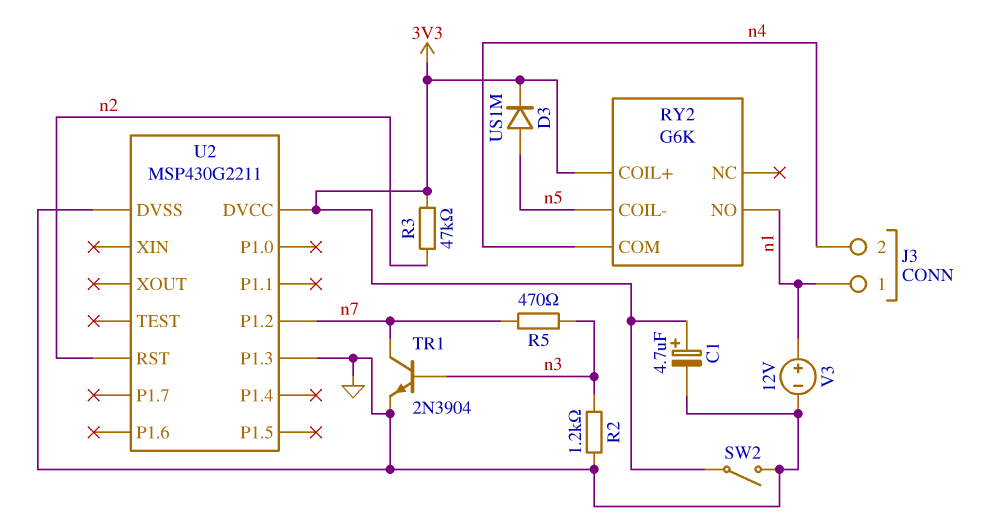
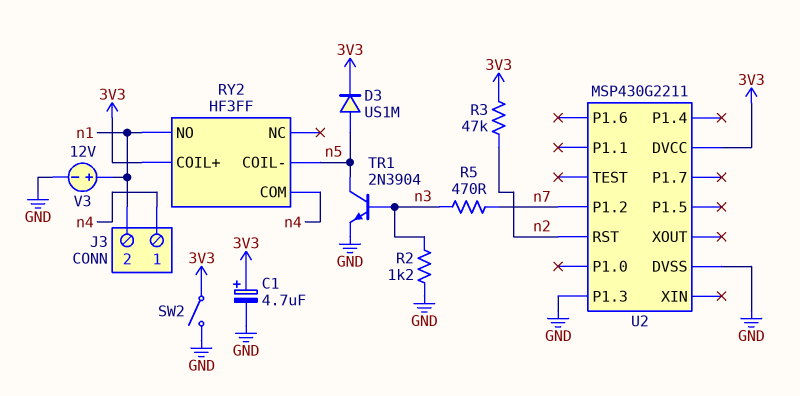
J3 pin 1: n1 -> n4
J3 pin 2: n4 -> n1
RY2: G6K -> HF3FF
TR1: NPN 2N3904 (B n3, C n7, E GND) -> NPN 2N3904 (B n3, C n5, E GND)

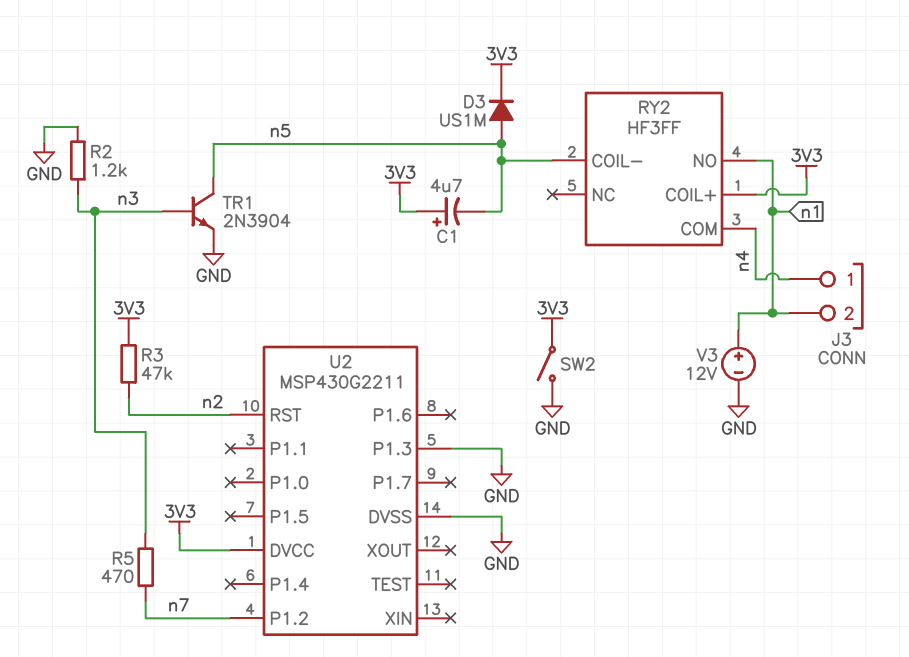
C1: 4.7uF (plus 3V3, minus GND) -> 4.7uF (plus 3V3, minus n5)

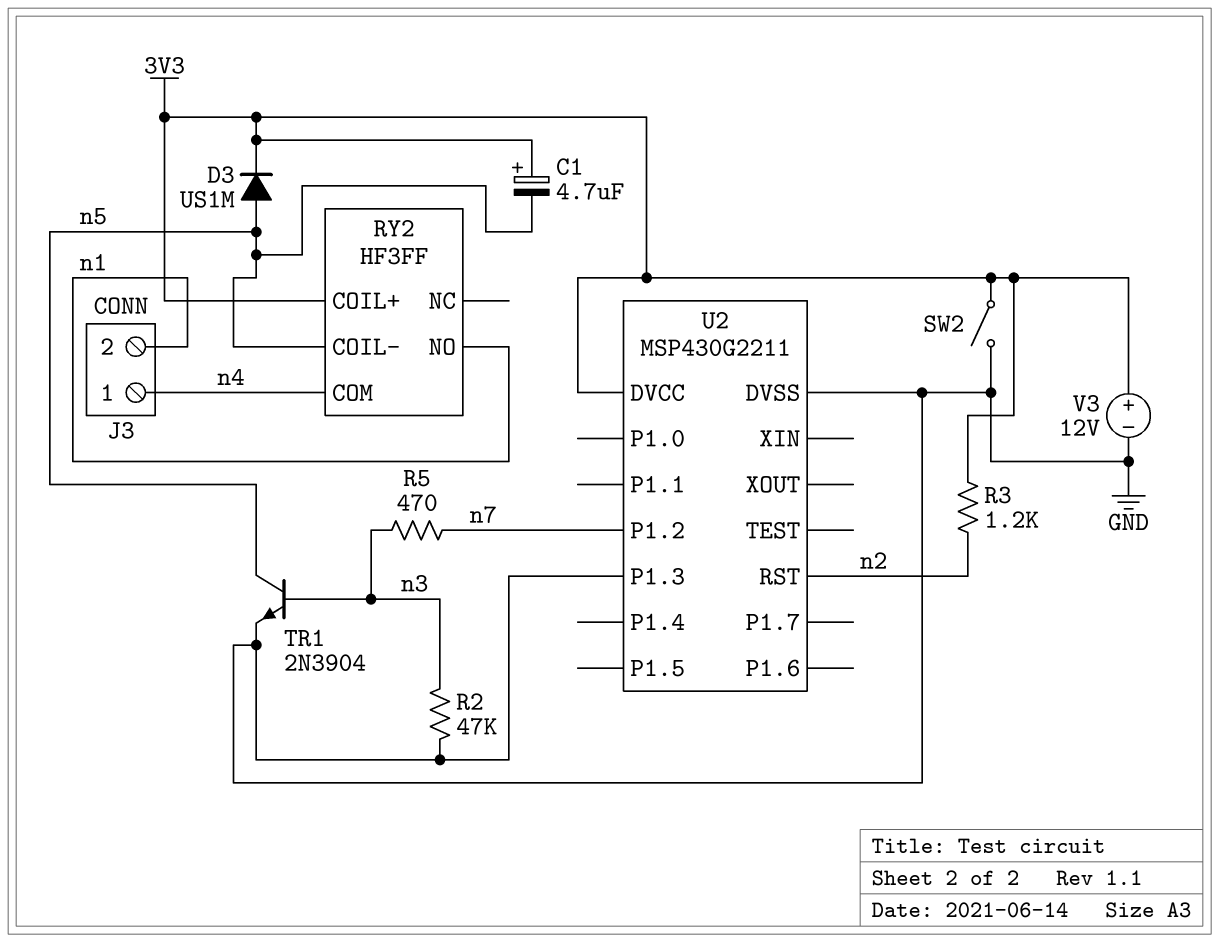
R2: 1.2k (GND, n3) -> 47k (GND, n3)
R3: 47k (3V3, n2) -> 1.2k (3V3, n2)
V3: 12V (plus n1, minus GND) -> 12V (plus 3V3, minus GND)

